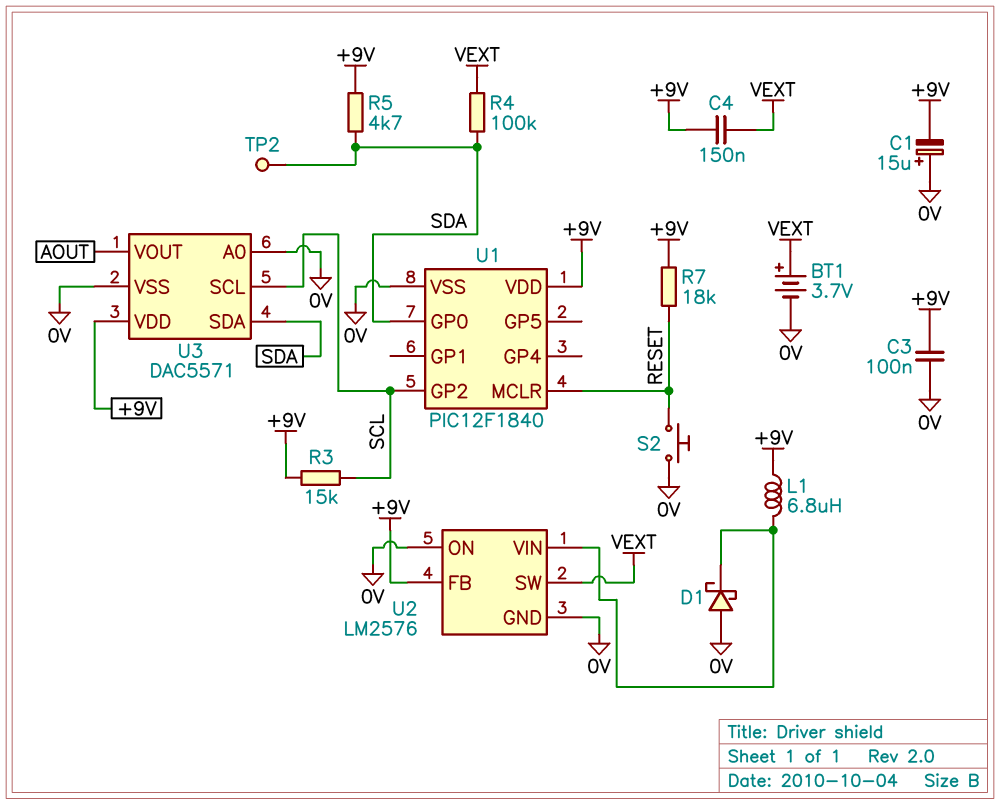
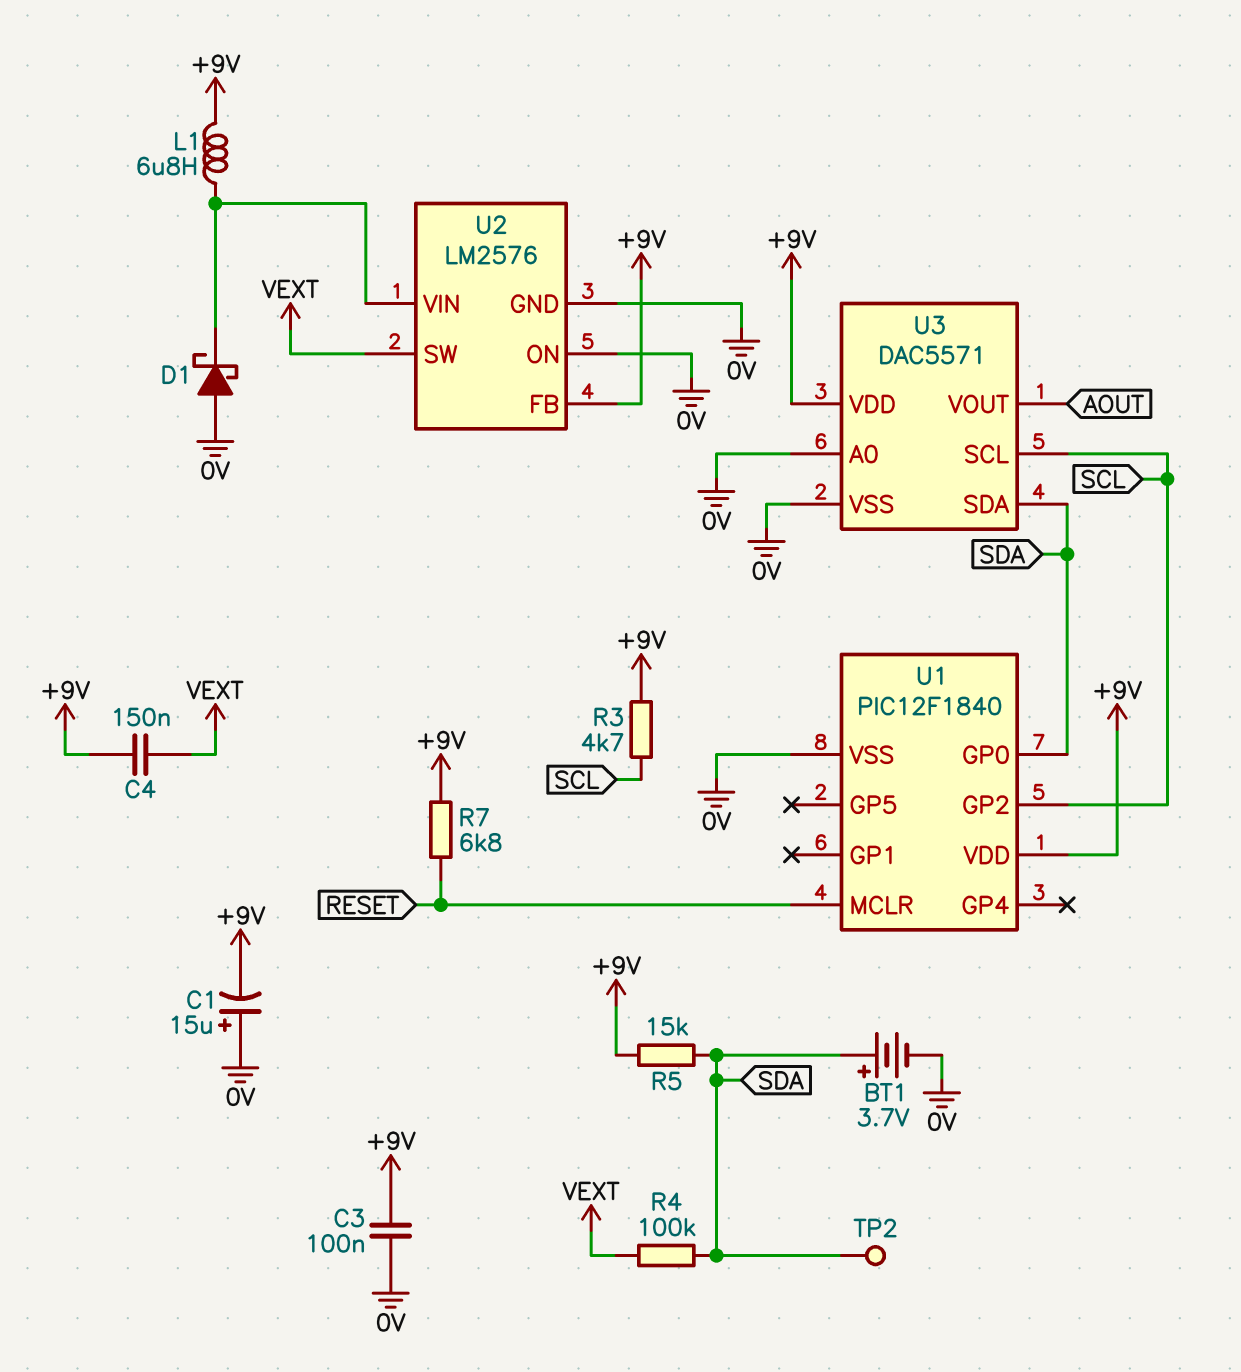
BT1: 3.7V (plus VEXT, minus 0V) -> 3.7V (plus SDA, minus 0V)
R3: 15k (+9V, SCL) -> 4.7k (+9V, SCL)
R5: 4.7k (+9V, SDA) -> 15k (+9V, SDA)
R7: 18k (+9V, RESET) -> 6.8k (+9V, RESET)
S2: button (0V, RESET) -> none

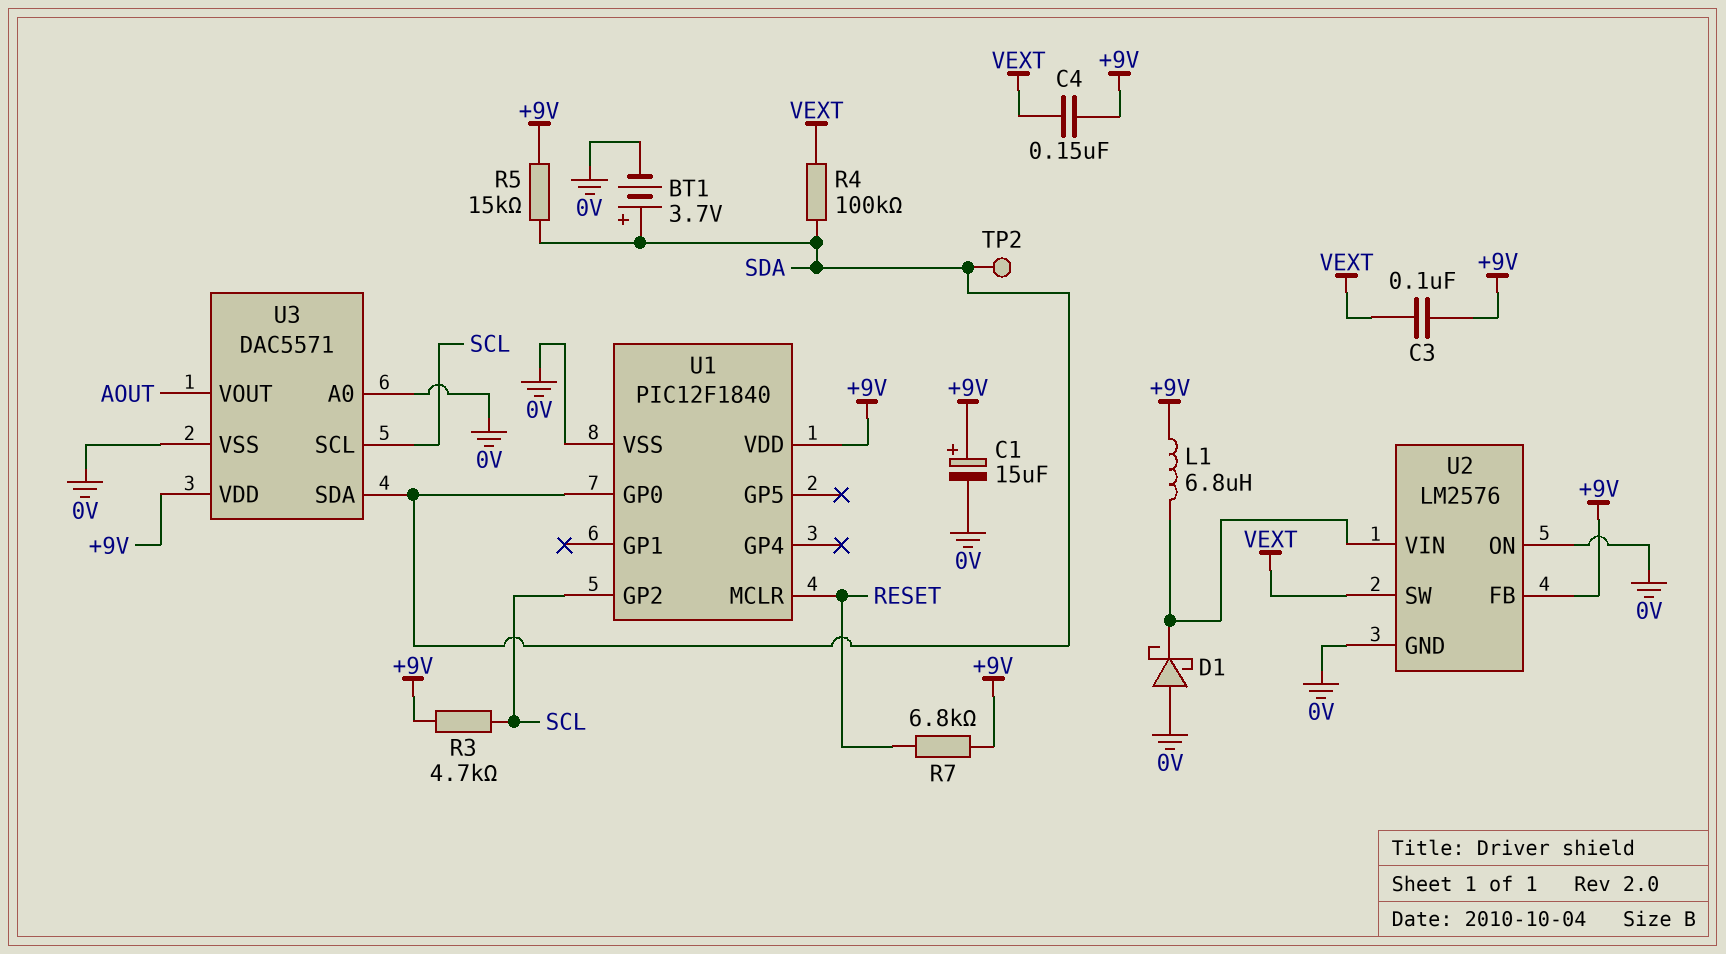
C1: 15uF (plus 0V, minus +9V) -> 15uF (plus +9V, minus 0V)
C3: 100nF (+9V, 0V) -> 100nF (+9V, VEXT)

